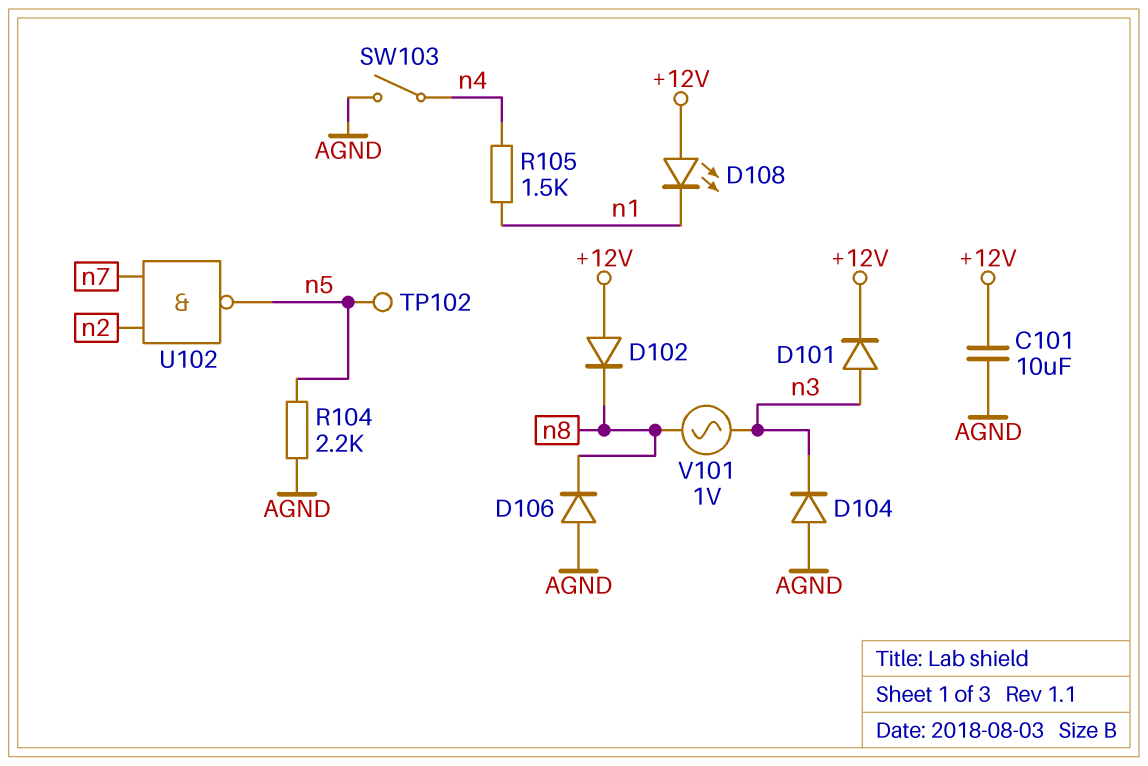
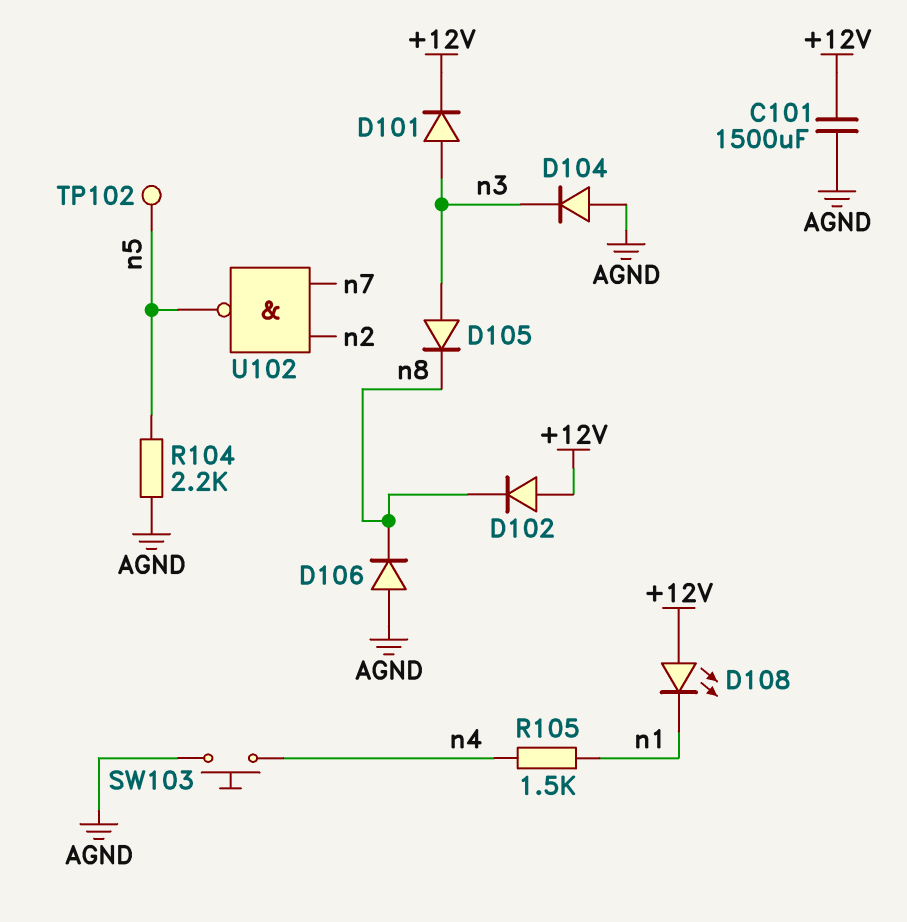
C101: 10uF (+12V, AGND) -> 1500uF (+12V, AGND)
D105: none -> diode (A n3, K n8)
SW103: switch (AGND, n4) -> button (AGND, n4)
V101: AC 1V (n3, n8) -> none

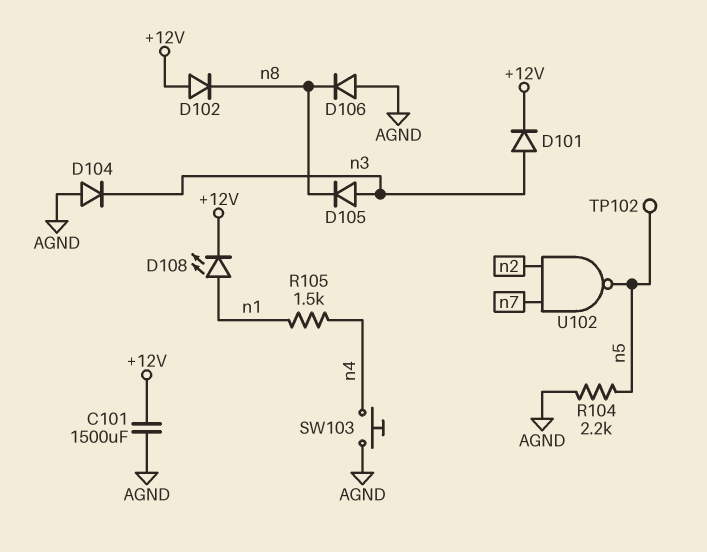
D108: LED (A +12V, K n1) -> LED (A n1, K +12V)

